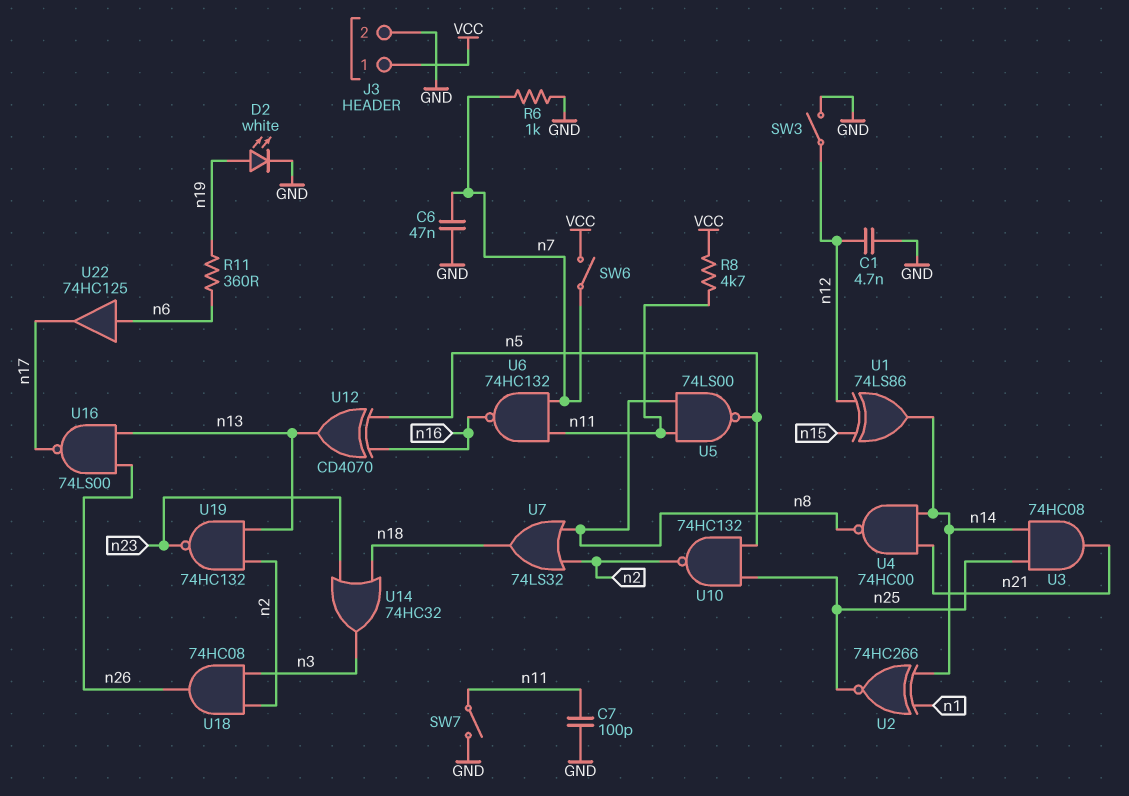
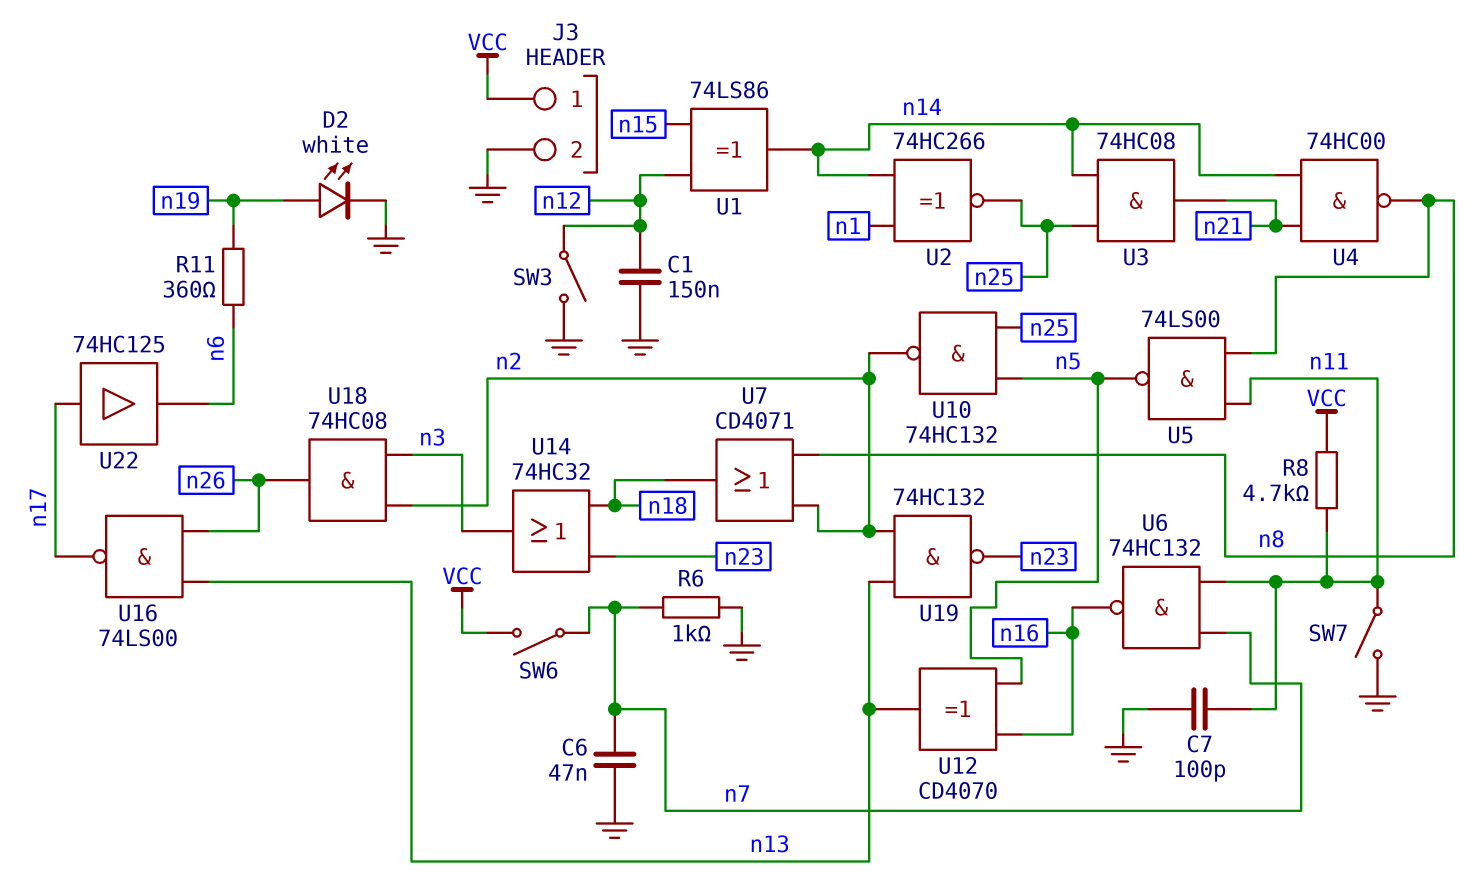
C1: 4.7nF (GND, n12) -> 150nF (GND, n12)
U7: OR 74LS32 (in n2, in n8, out n18) -> OR CD4071 (in n2, in n8, out n18)
U22: buffer 74HC125 (in n6, out n17) -> buffer 74HC125 (in n17, out n6)

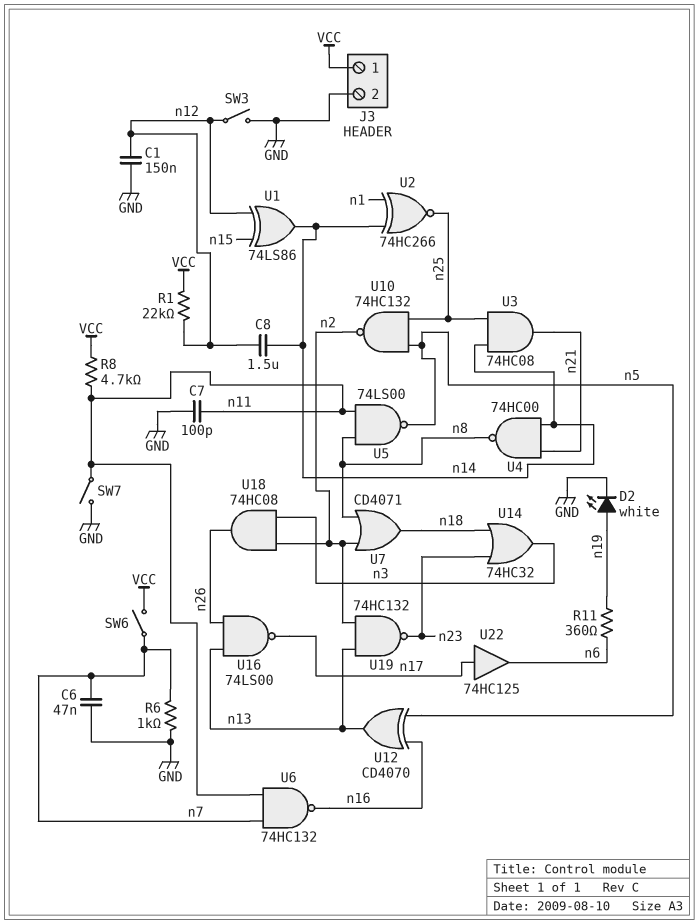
C8: none -> 1.5uF (n12, n14)
R1: none -> 22k (VCC, n12)

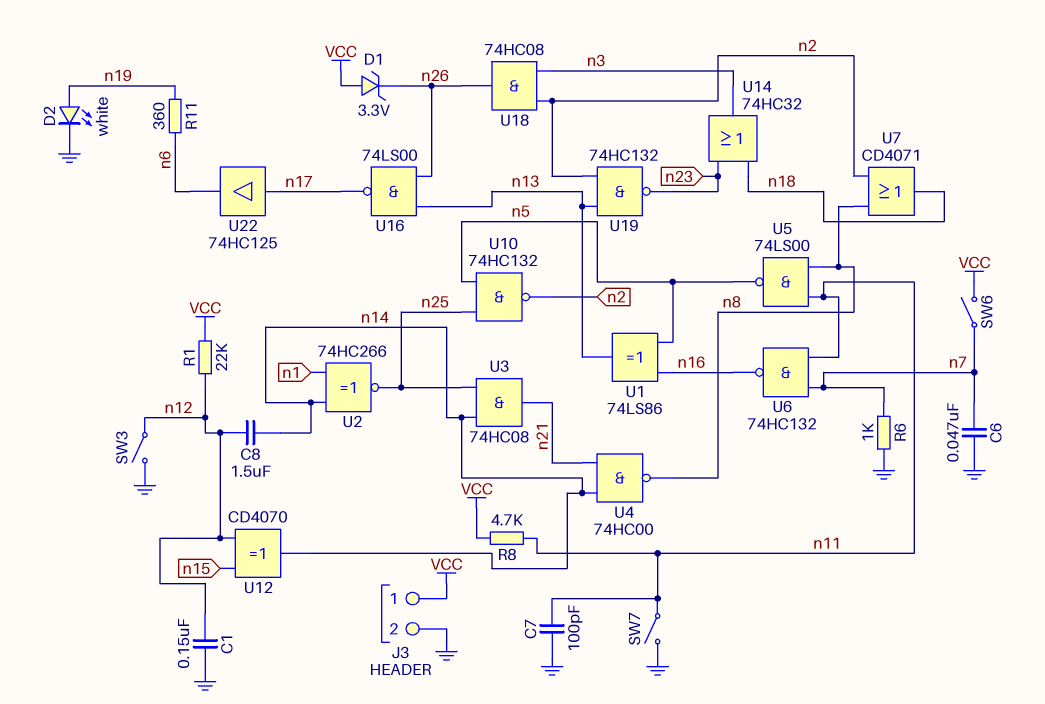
D1: none -> zener 3.3V (A VCC, K n26)
U1: XOR 74LS86 (in n12, in n15, out n14) -> XOR 74LS86 (in n5, in n16, out n13)
U12: XOR CD4070 (in n5, in n16, out n13) -> XOR CD4070 (in n12, in n15, out n14)

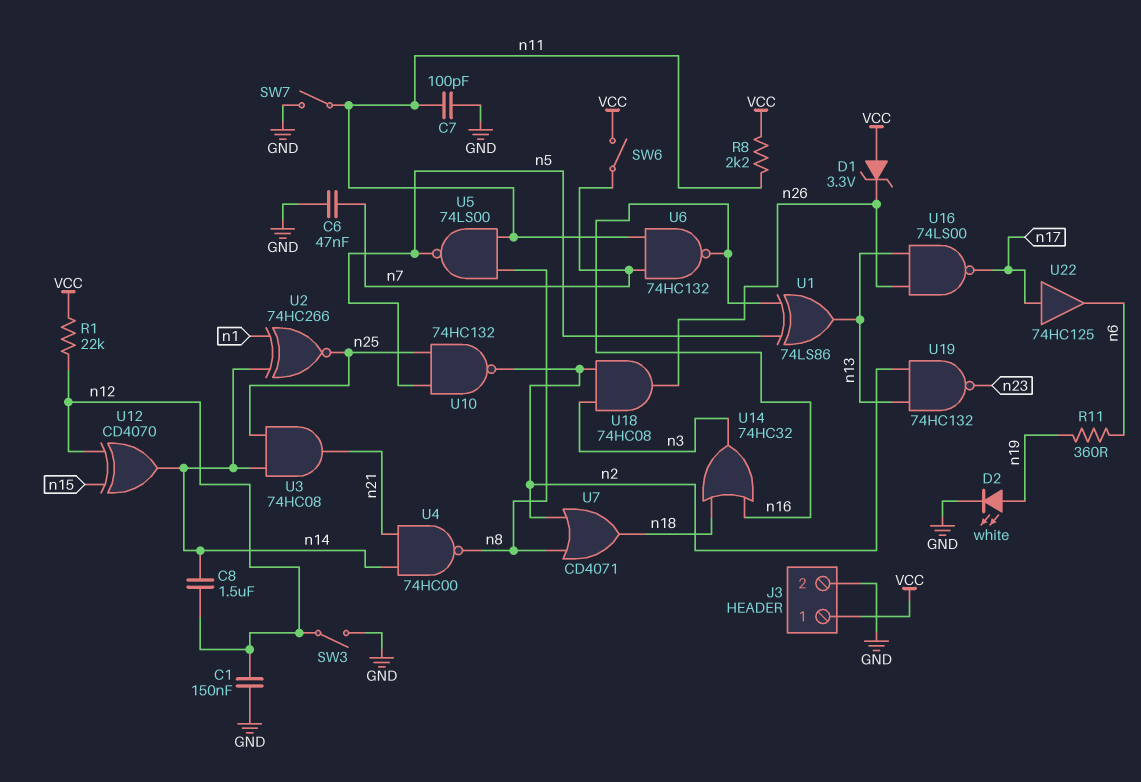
R6: 1k (GND, n7) -> none
R8: 4.7k (VCC, n11) -> 2.2k (VCC, n11)
U14: OR 74HC32 (in n18, in n23, out n3) -> OR 74HC32 (in n16, in n18, out n3)

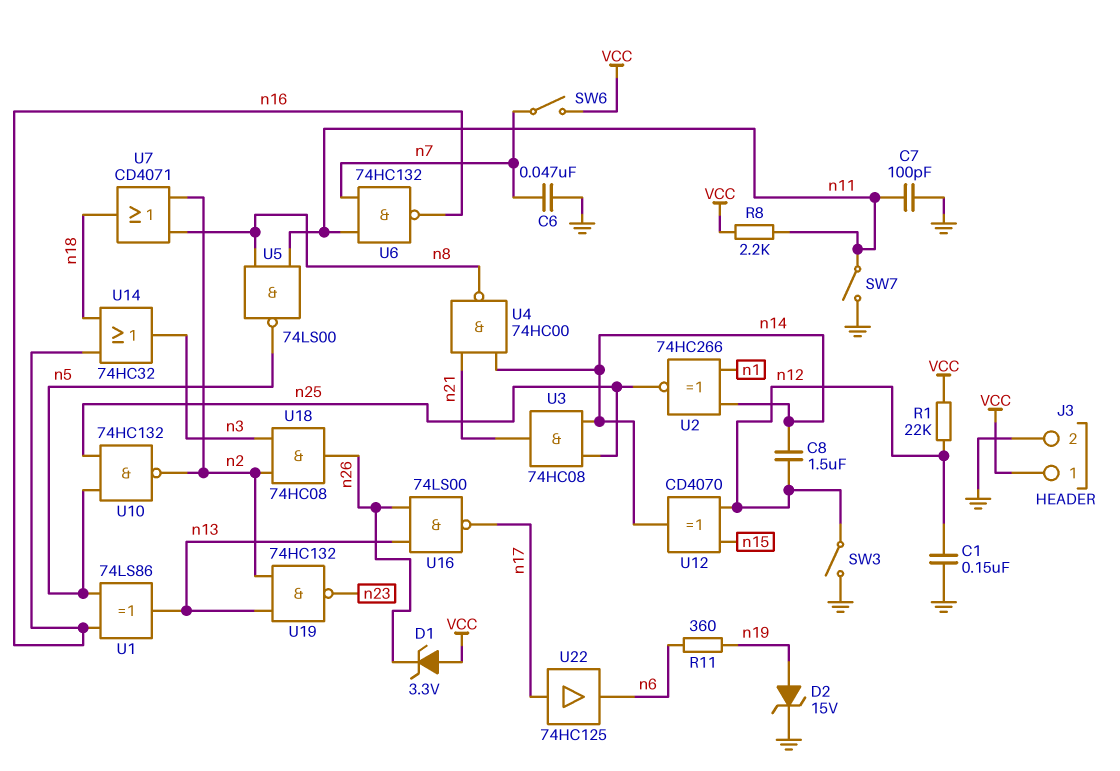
D2: LED white (A n19, K GND) -> zener 15V (A n19, K GND)

